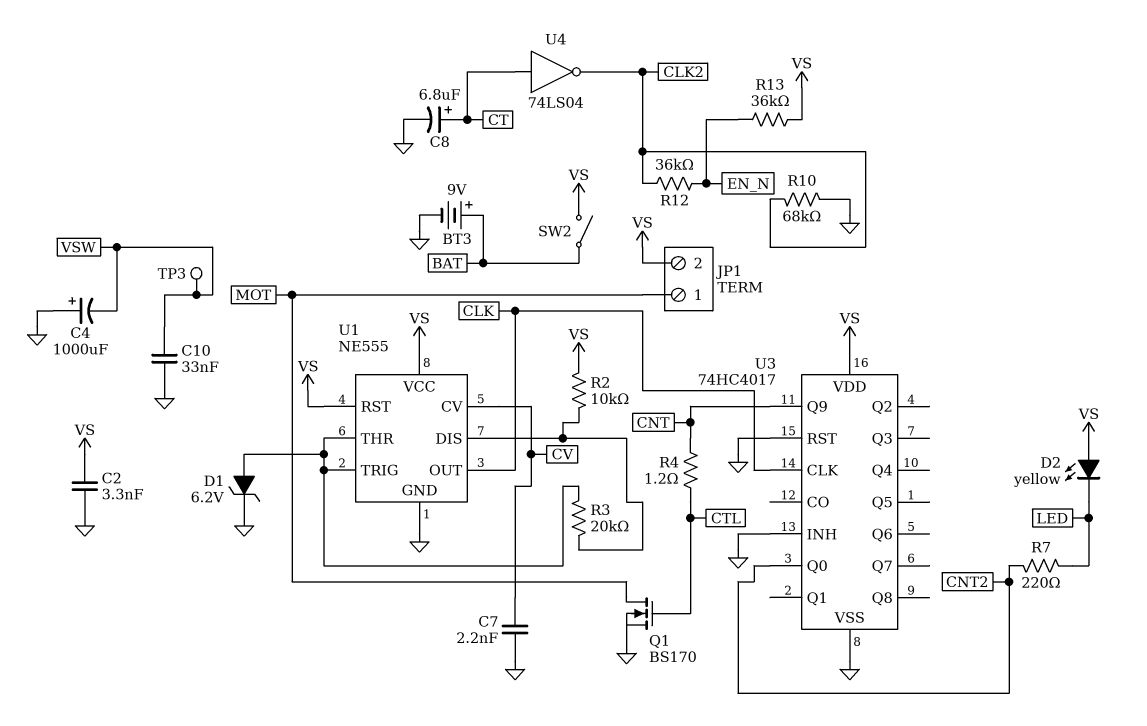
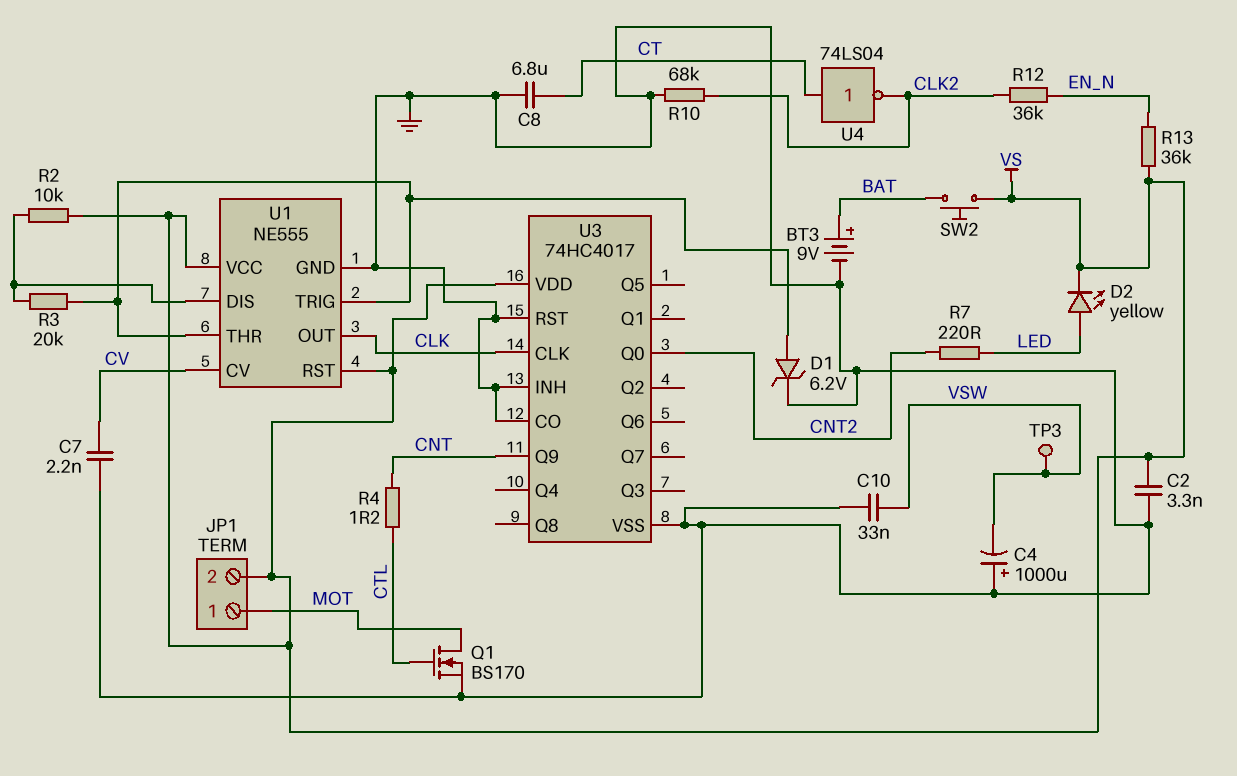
C8: 6.8uF (plus CT, minus GND) -> 6.8uF (CT, GND)
D2: LED yellow (A VS, K LED) -> LED yellow (A LED, K VS)
SW2: switch (BAT, VS) -> button (BAT, VS)
U3 pin CO: none -> GND

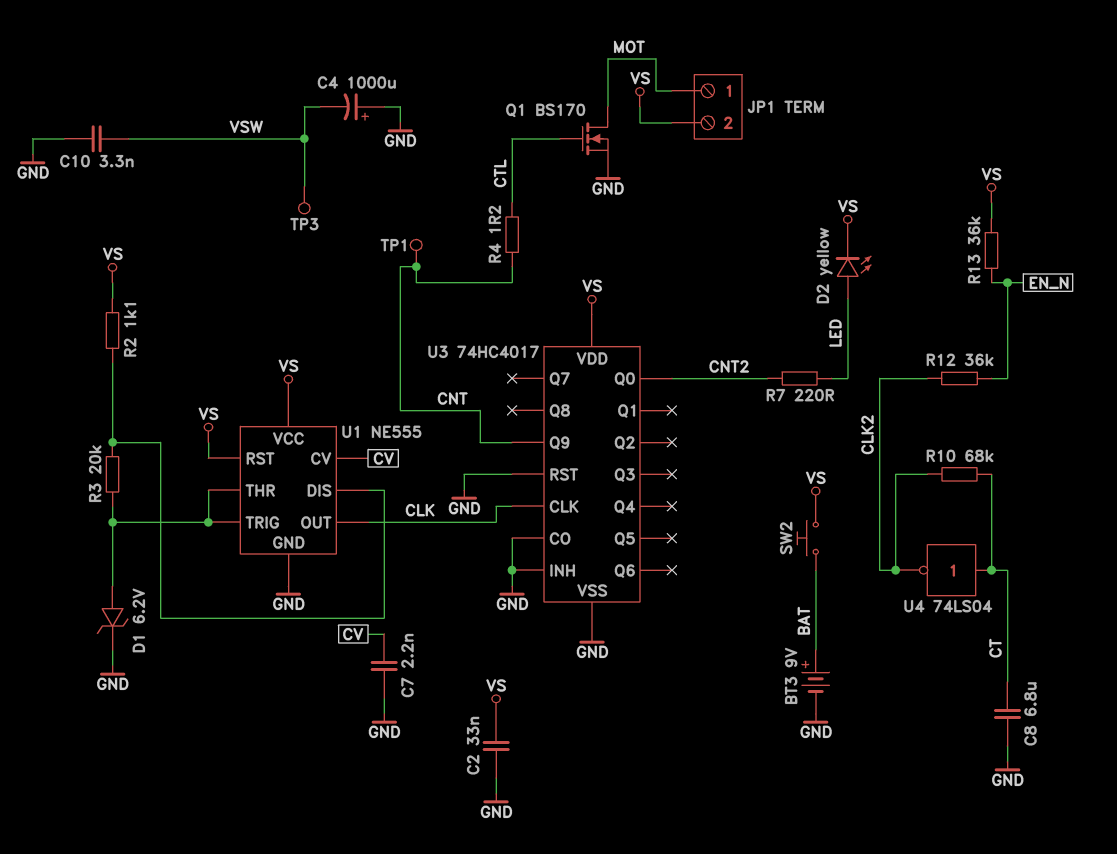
C2: 3.3nF (GND, VS) -> 33nF (GND, VS)
C10: 33nF (GND, VSW) -> 3.3nF (GND, VSW)
R2: 10k (U1/DIS, VS) -> 1.1k (U1/DIS, VS)
R10: 68k (CLK2, GND) -> 68k (CLK2, CT)
TP1: none -> test point (CNT)

